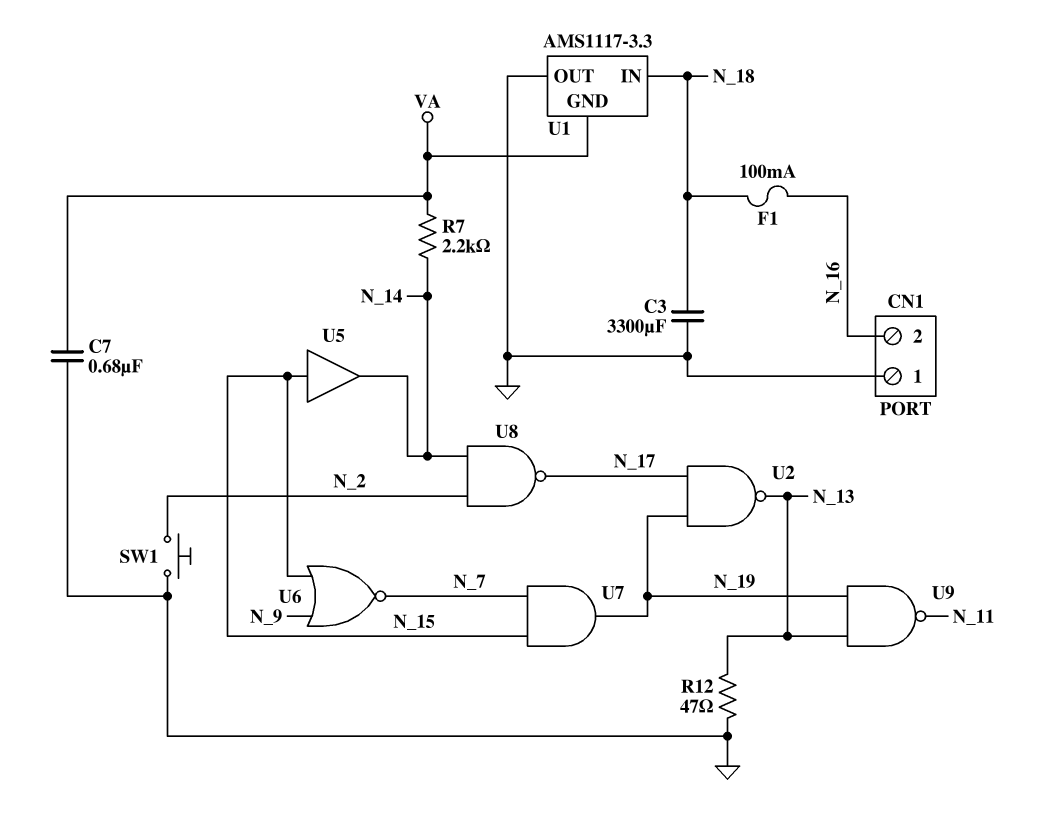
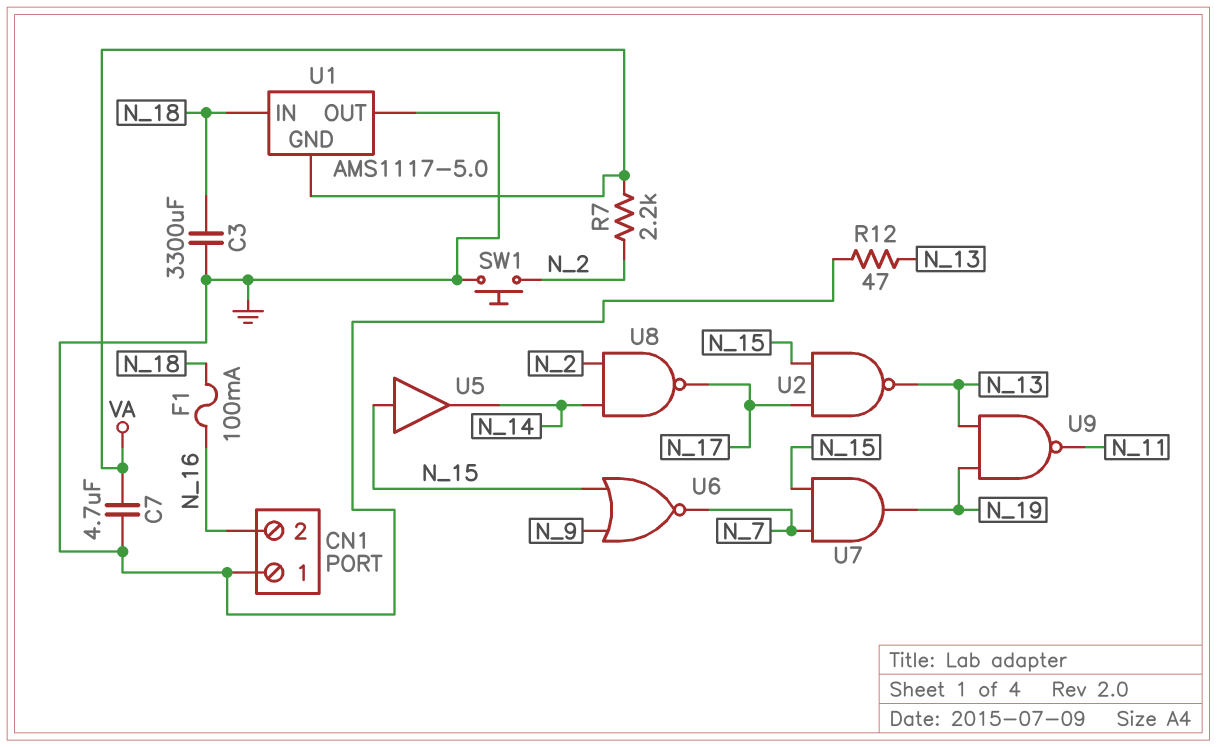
C7: 680nF (GND, VA) -> 4.7uF (GND, VA)
R7: 2.2k (N_14, VA) -> 2.2k (N_2, VA)
U1: AMS1117-3.3 -> AMS1117-5.0
U2: NAND (in N_17, in N_19, out N_13) -> NAND (in N_15, in N_17, out N_13)

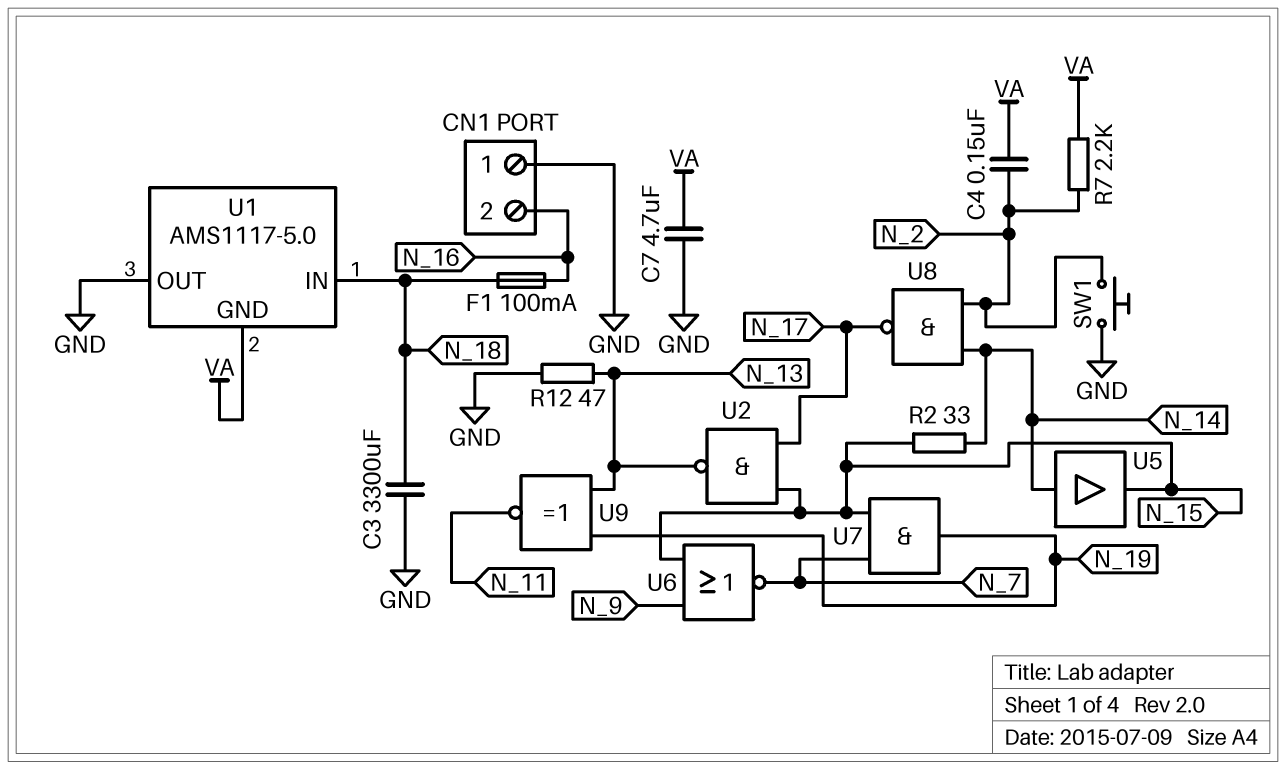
C4: none -> 150nF (N_2, VA)
R2: none -> 33 (N_14, N_15)
U5: buffer (in N_15, out N_14) -> buffer (in N_14, out N_15)
U9: NAND (in N_13, in N_19, out N_11) -> XNOR (in N_13, in N_19, out N_11)

